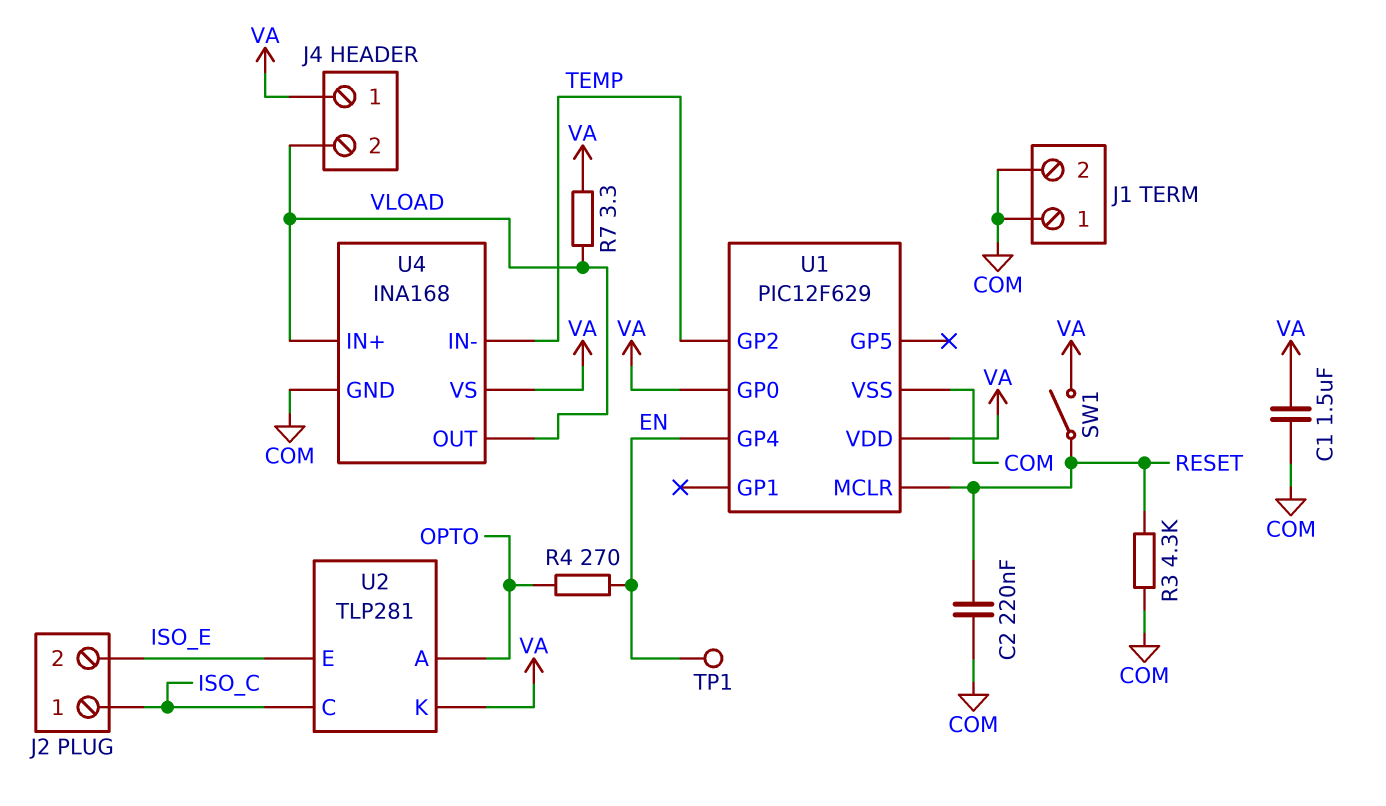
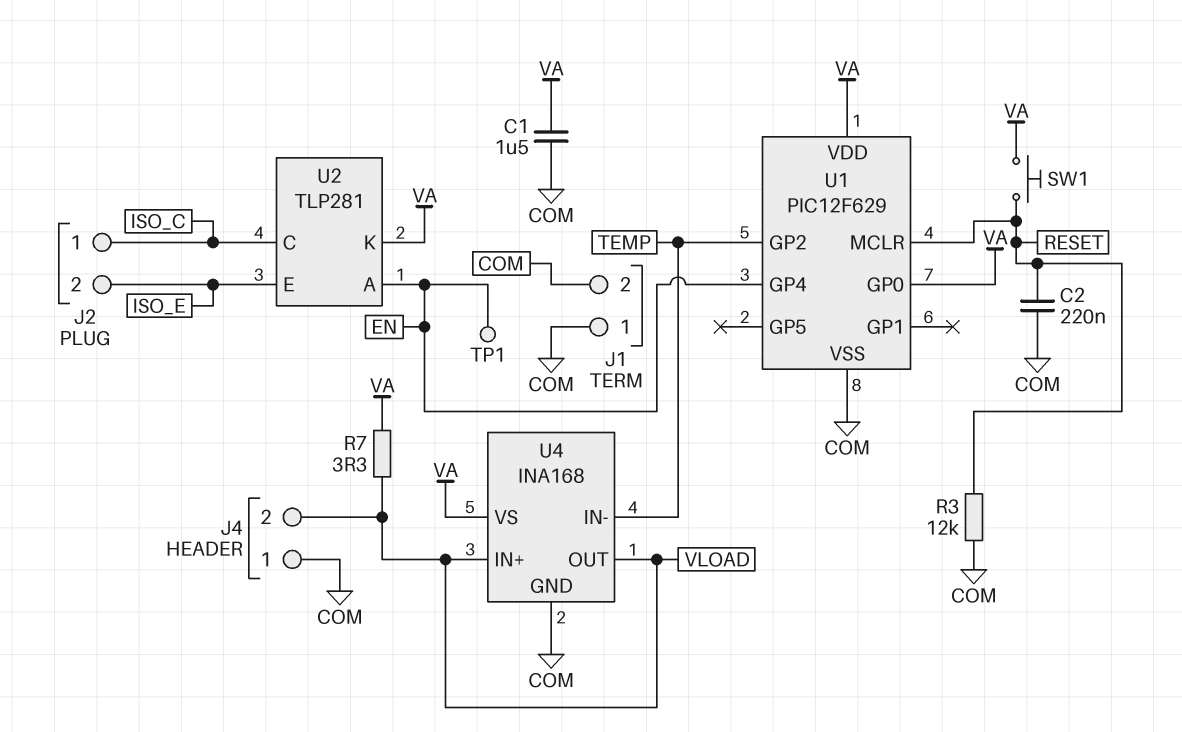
J4 pin 1: VA -> COM
R3: 4.3k (COM, RESET) -> 12k (COM, RESET)
R4: 270 (EN, OPTO) -> none
SW1: switch (RESET, VA) -> button (RESET, VA)
U2 pin A: OPTO -> EN

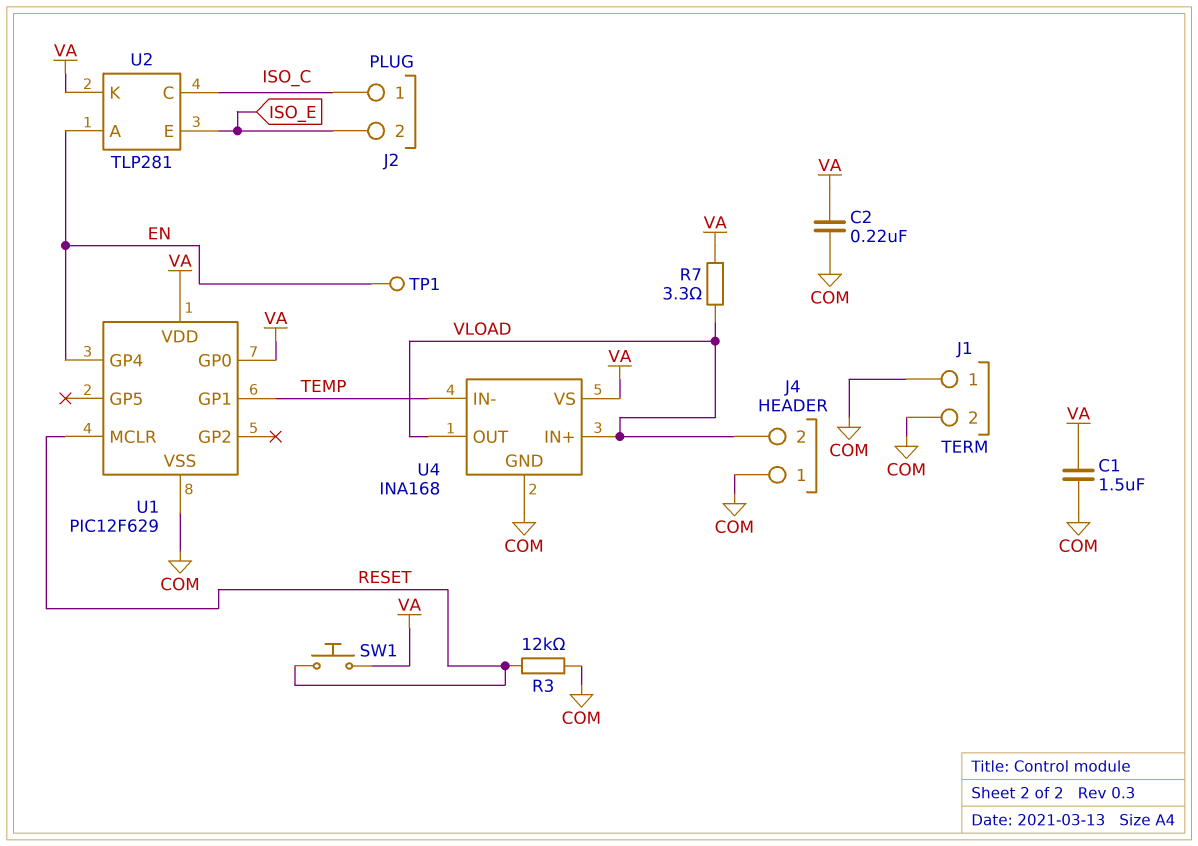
C2: 220nF (COM, RESET) -> 220nF (COM, VA)
U1 pin GP1: none -> TEMP
U1 pin GP2: TEMP -> none

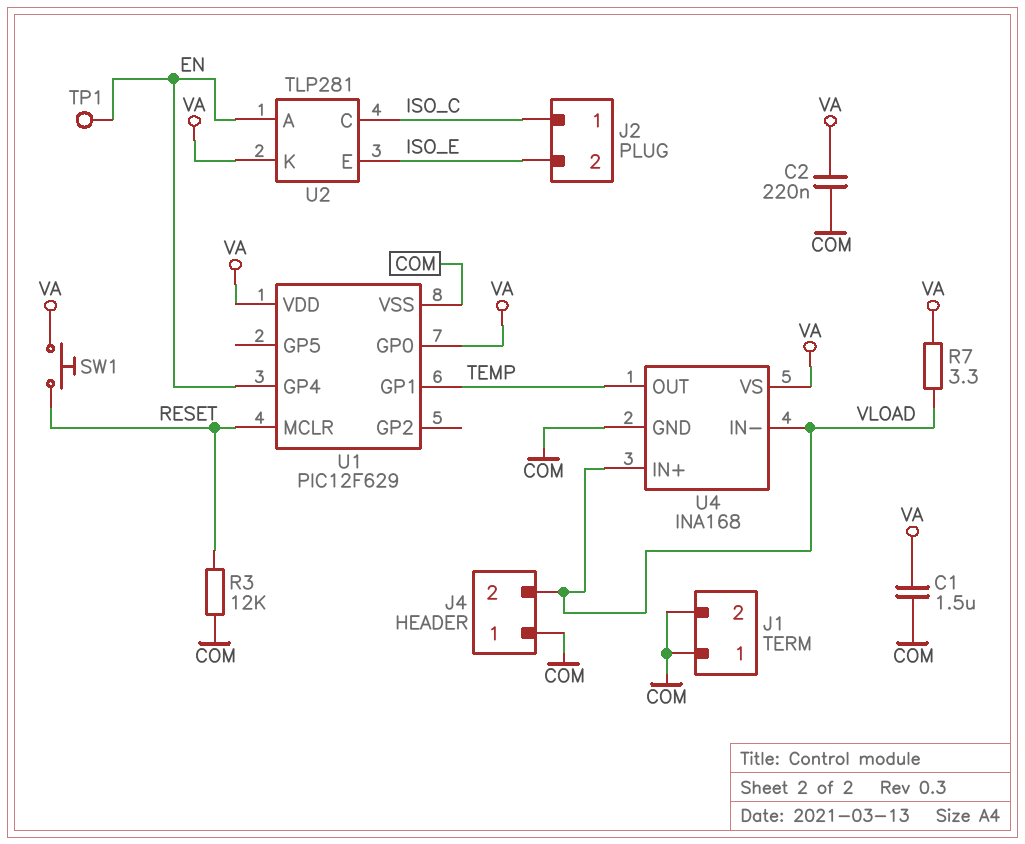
U4 pin IN-: TEMP -> VLOAD
U4 pin OUT: VLOAD -> TEMP

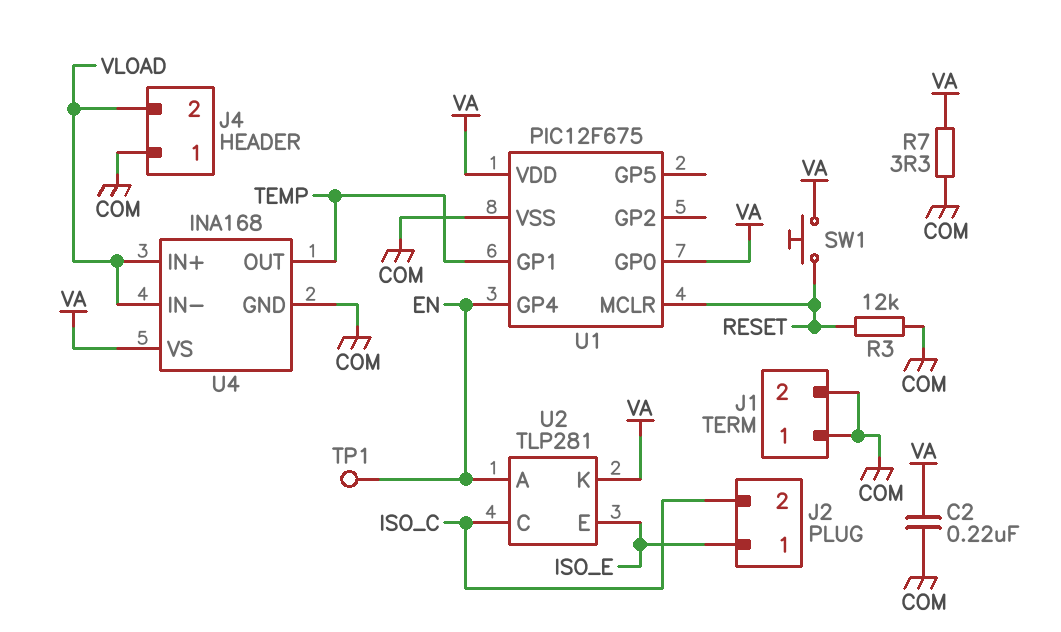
C1: 1.5uF (COM, VA) -> none
J2 pin 1: ISO_C -> ISO_E
J2 pin 2: ISO_E -> ISO_C
R7: 3.3 (VA, VLOAD) -> 3.3 (COM, VA)
U1: PIC12F629 -> PIC12F675

